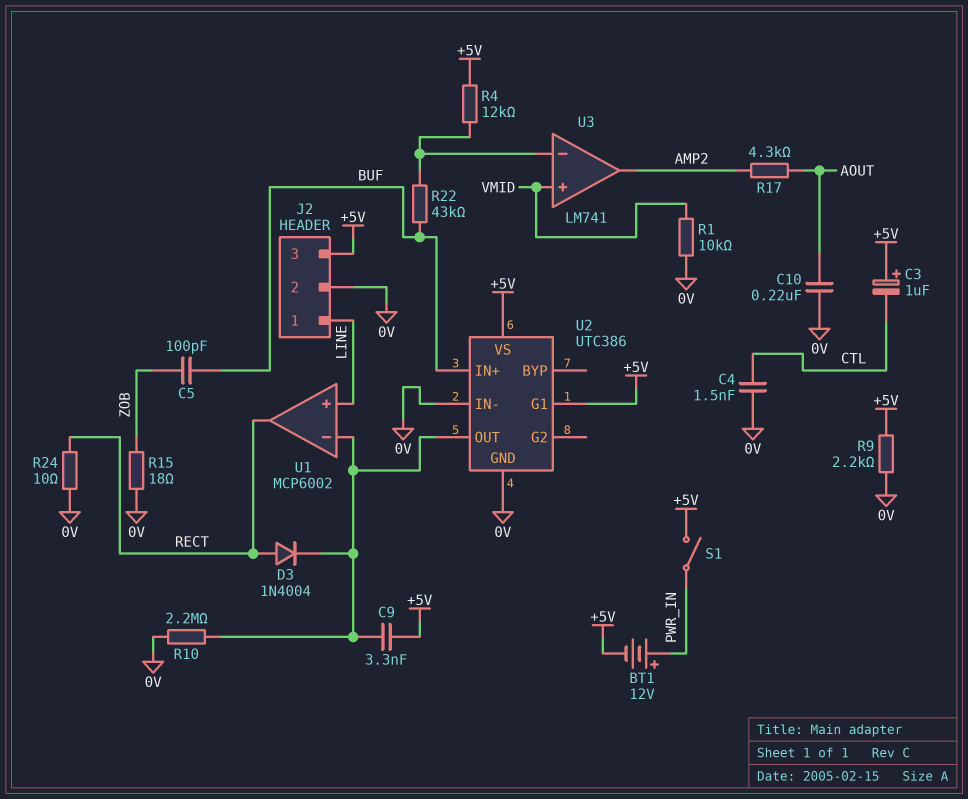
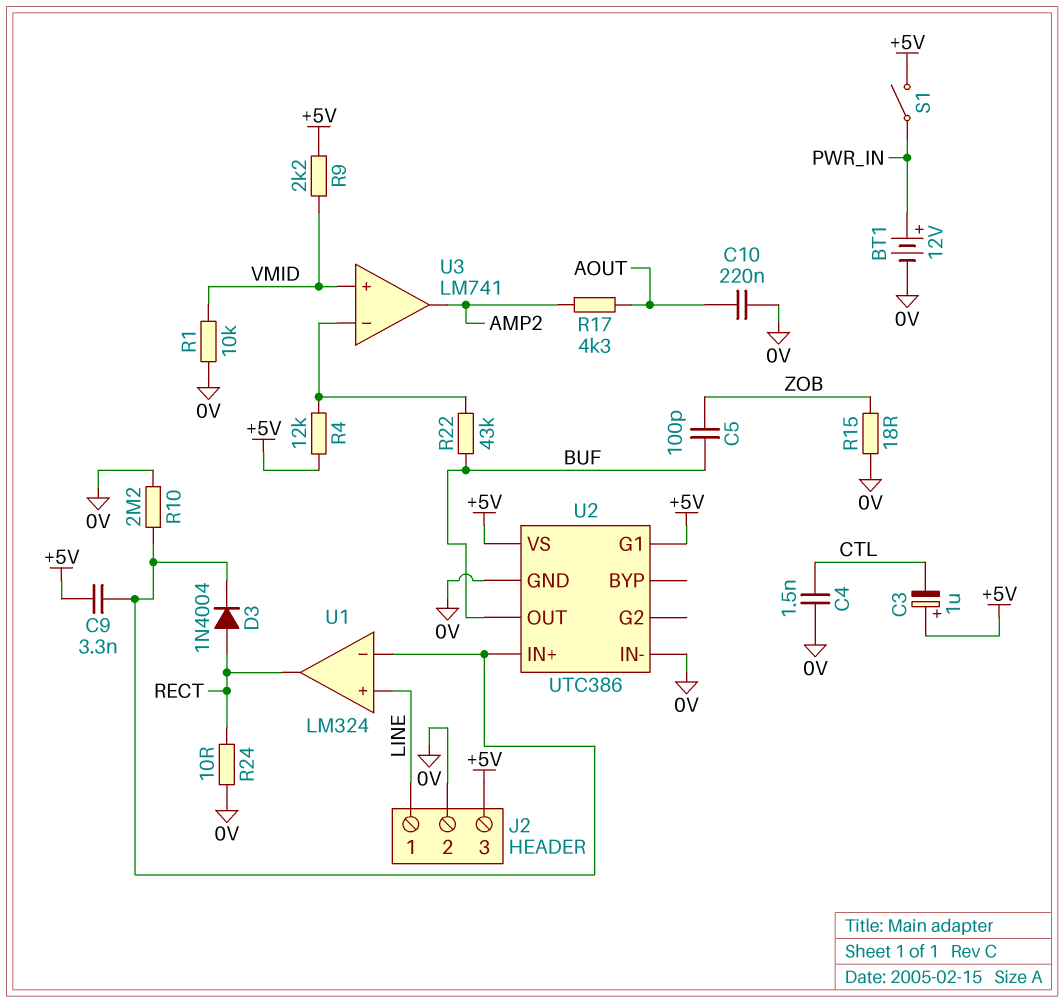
BT1: 12V (plus PWR_IN, minus +5V) -> 12V (plus PWR_IN, minus 0V)
R9: 2.2k (+5V, 0V) -> 2.2k (+5V, VMID)
U1: MCP6002 -> LM324
U2 pin IN+: BUF -> U1/in-
U2 pin OUT: U1/in- -> BUF

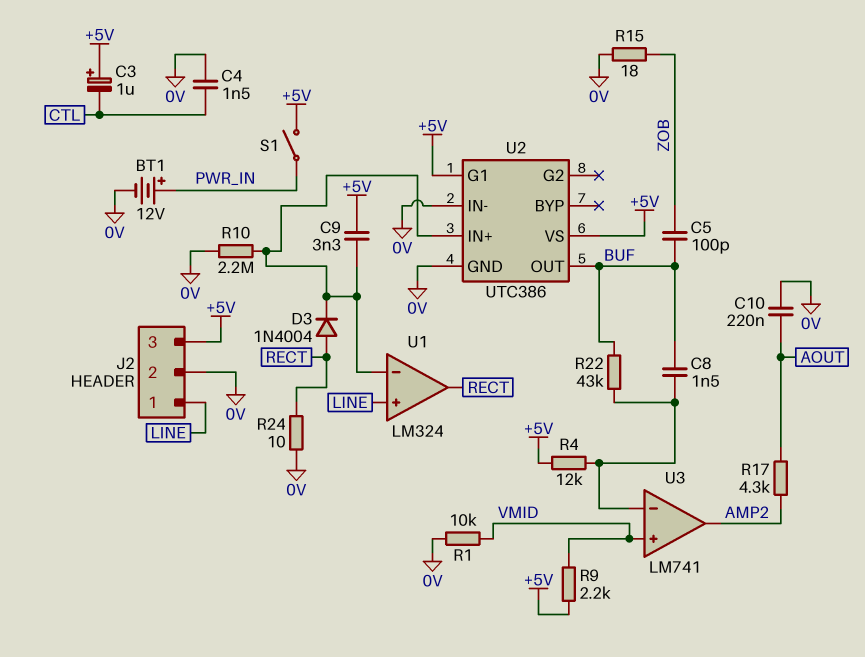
C8: none -> 1.5nF (BUF, U3/in-)

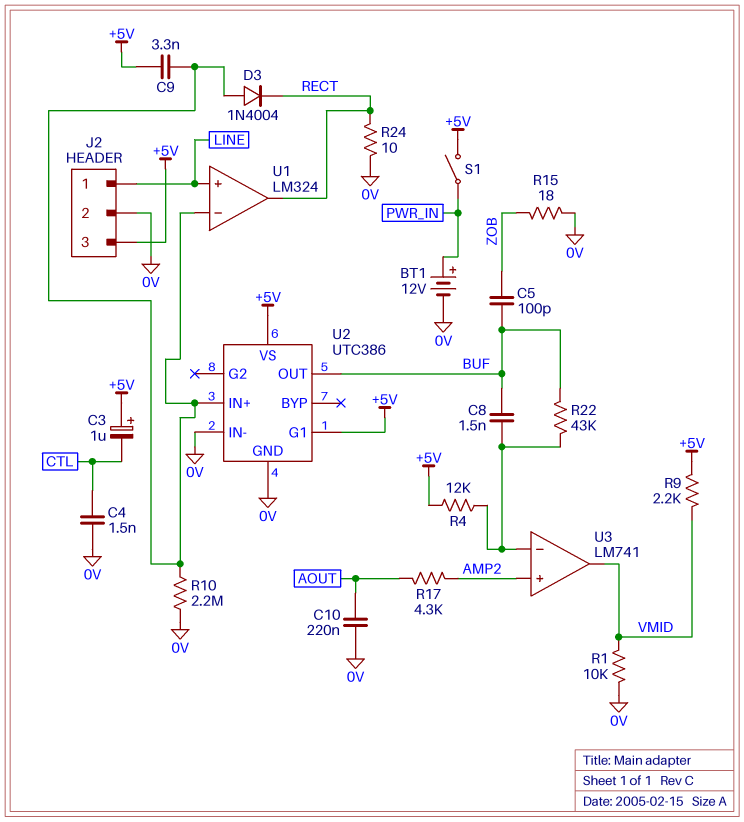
D3: diode 1N4004 (A RECT, K U1/in-) -> diode 1N4004 (A U1/in-, K RECT)
U3 pin in+: VMID -> AMP2
U3 pin out: AMP2 -> VMID

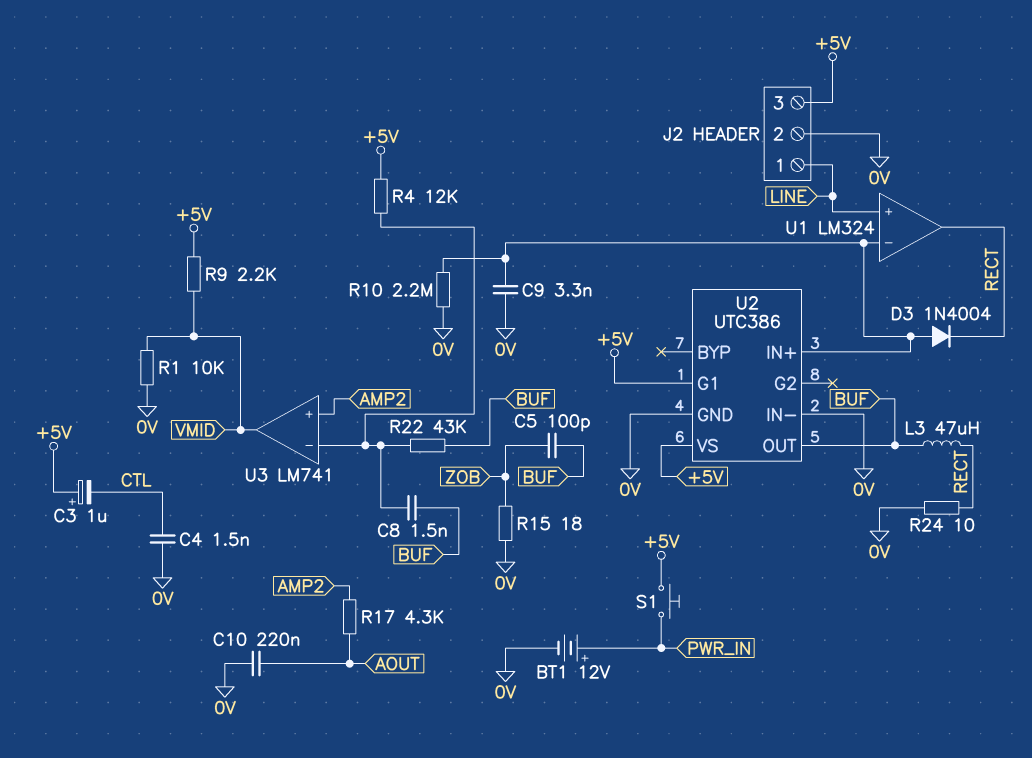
C9: 3.3nF (+5V, U1/in-) -> 3.3nF (0V, U1/in-)
L3: none -> 47uH (BUF, RECT)
S1: switch (+5V, PWR_IN) -> button (+5V, PWR_IN)

